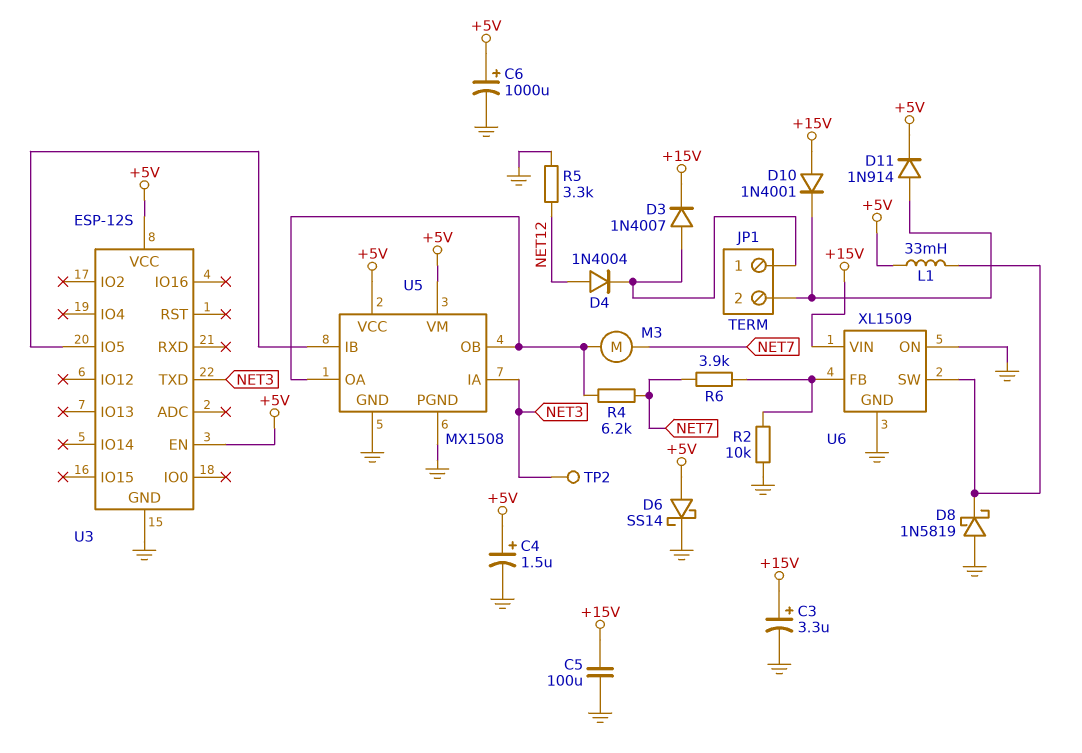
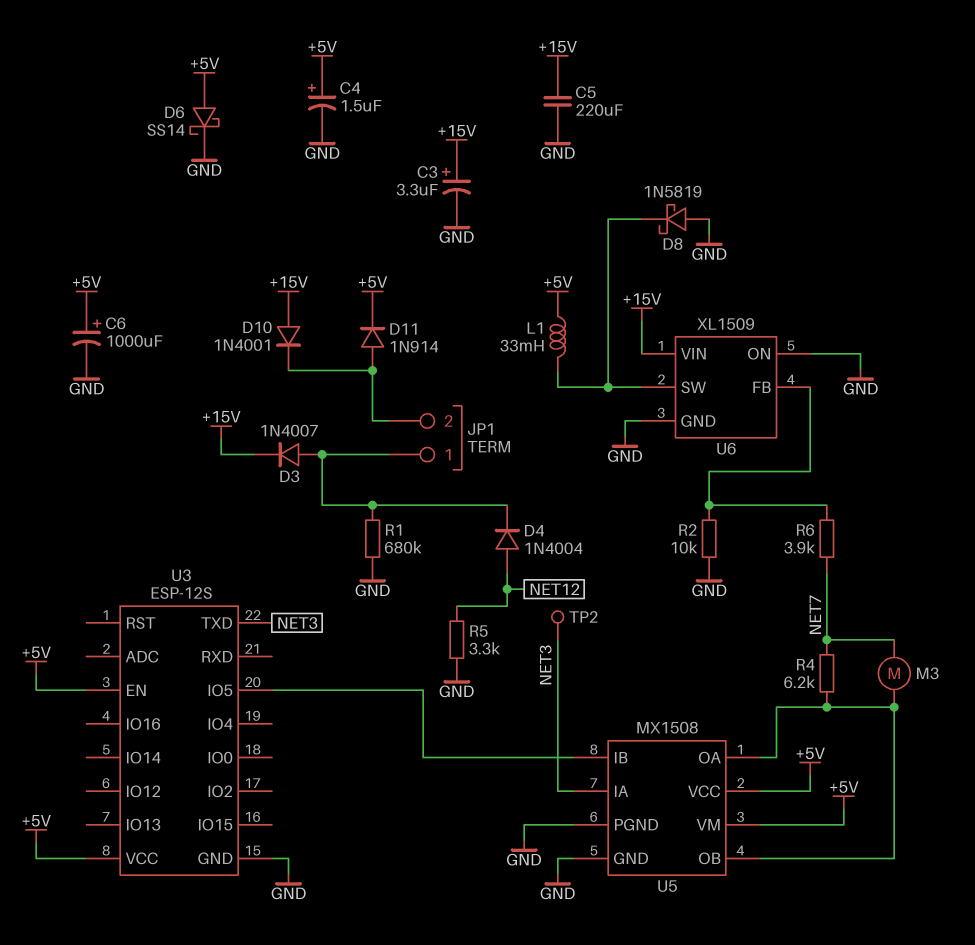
C5: 100uF (+15V, GND) -> 220uF (+15V, GND)
R1: none -> 680k (GND, JP1/1)

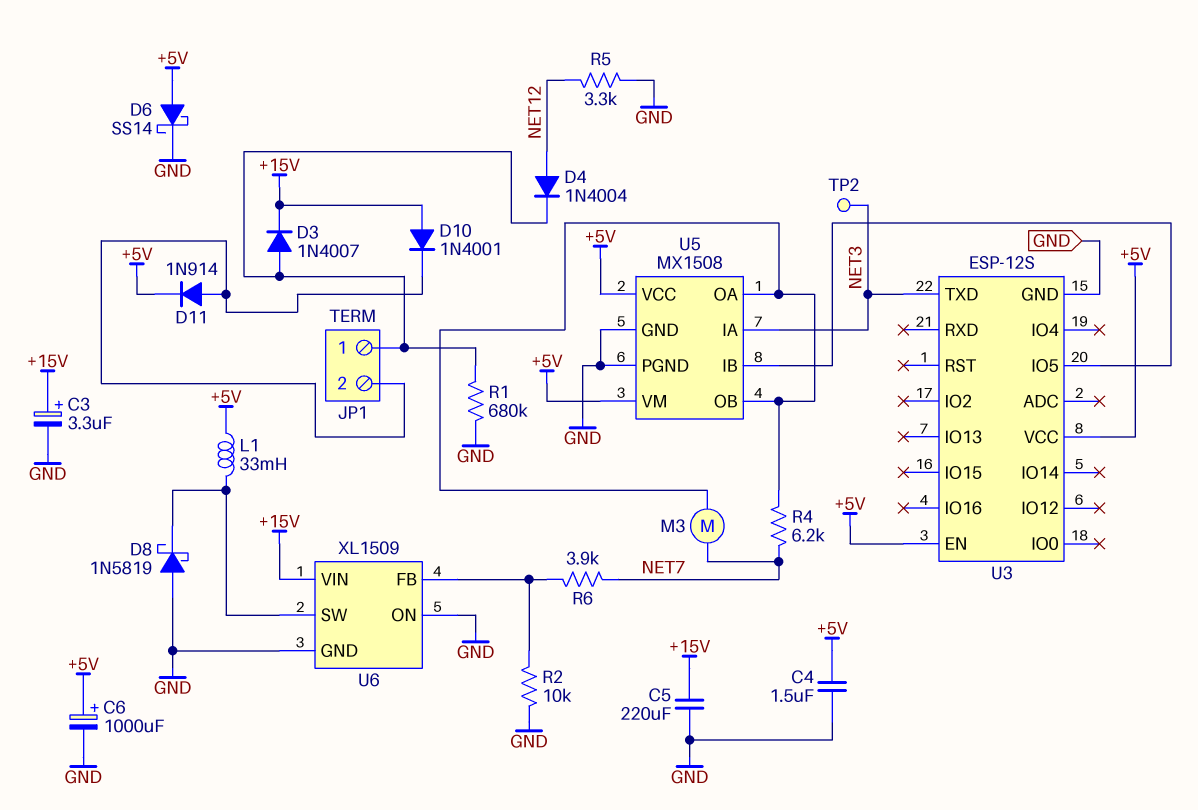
C4: 1.5uF (plus +5V, minus GND) -> 1.5uF (+5V, GND)

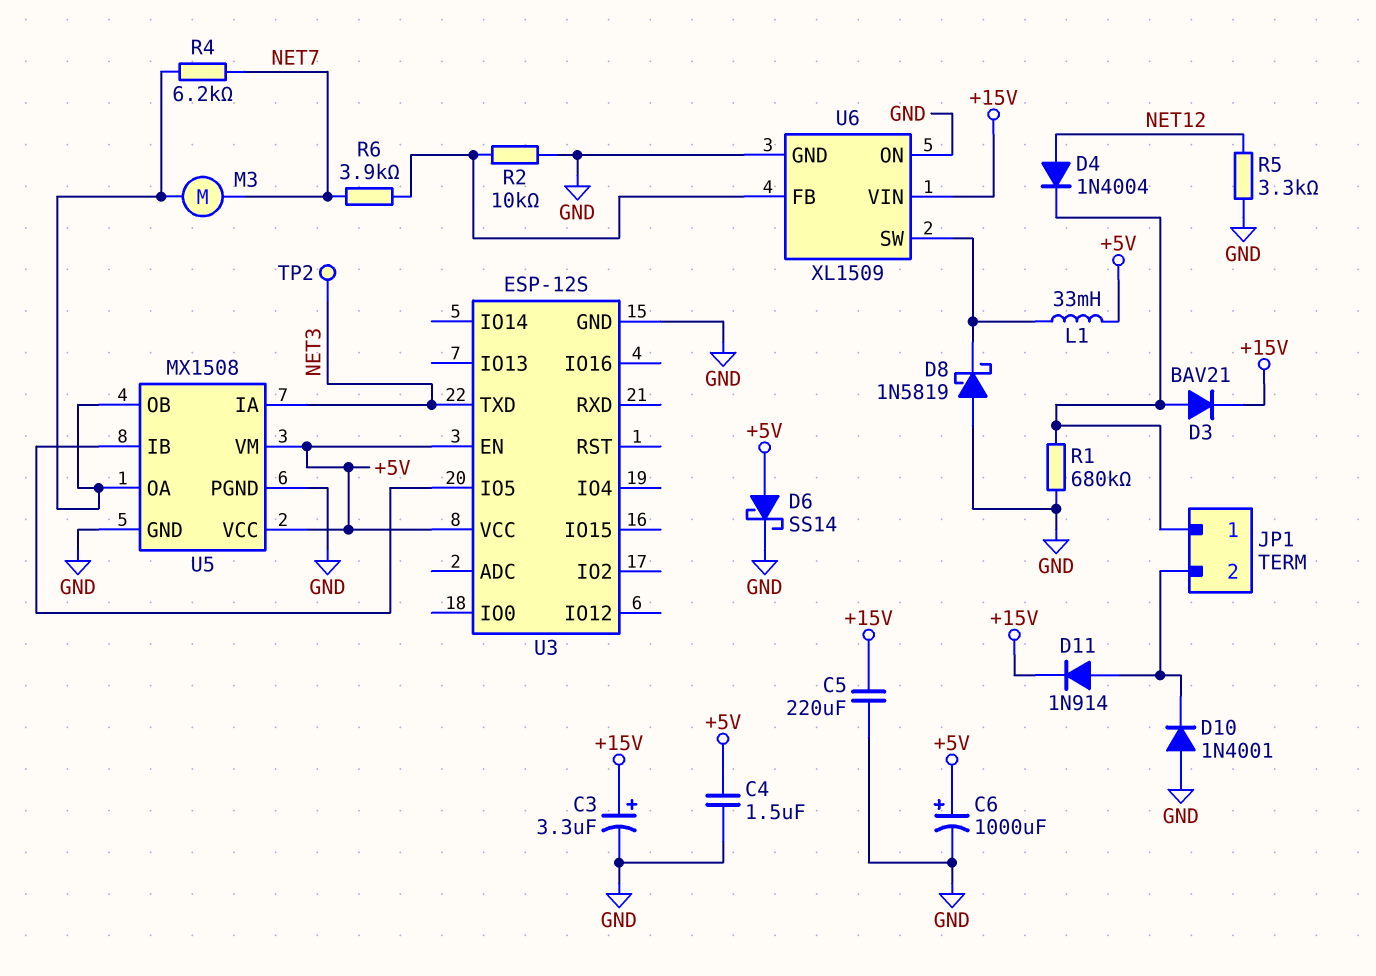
D3: diode 1N4007 (A JP1/1, K +15V) -> diode BAV21 (A JP1/1, K +15V)
D10: diode 1N4001 (A +15V, K JP1/2) -> diode 1N4001 (A GND, K JP1/2)
D11: diode 1N914 (A JP1/2, K +5V) -> diode 1N914 (A JP1/2, K +15V)

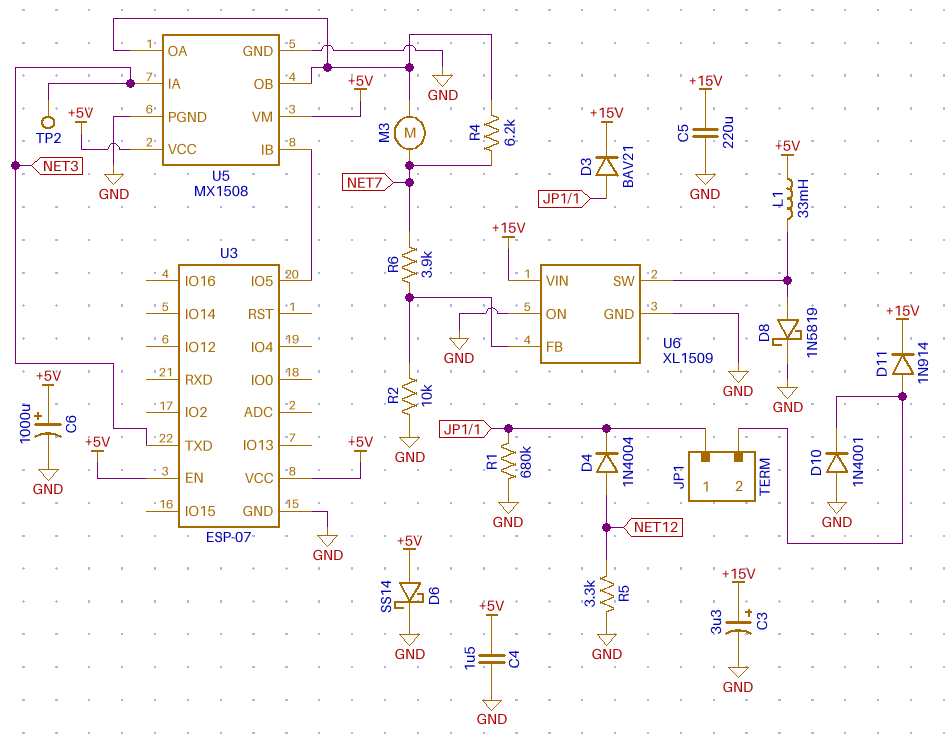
D8: schottky 1N5819 (A GND, K U6/SW) -> schottky 1N5819 (A U6/SW, K GND)
U3: ESP-12S -> ESP-07

